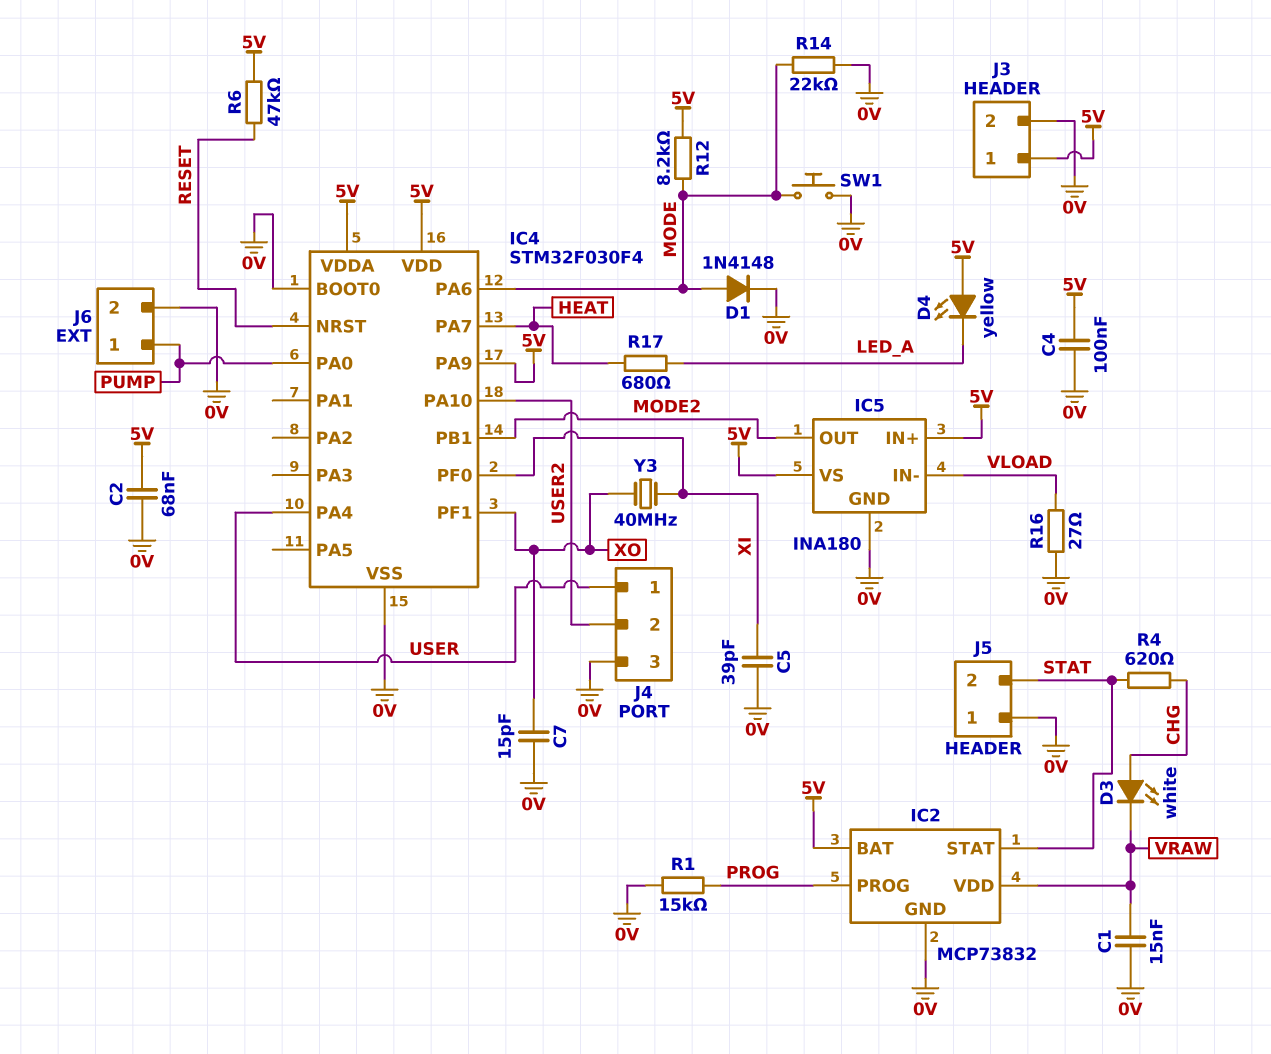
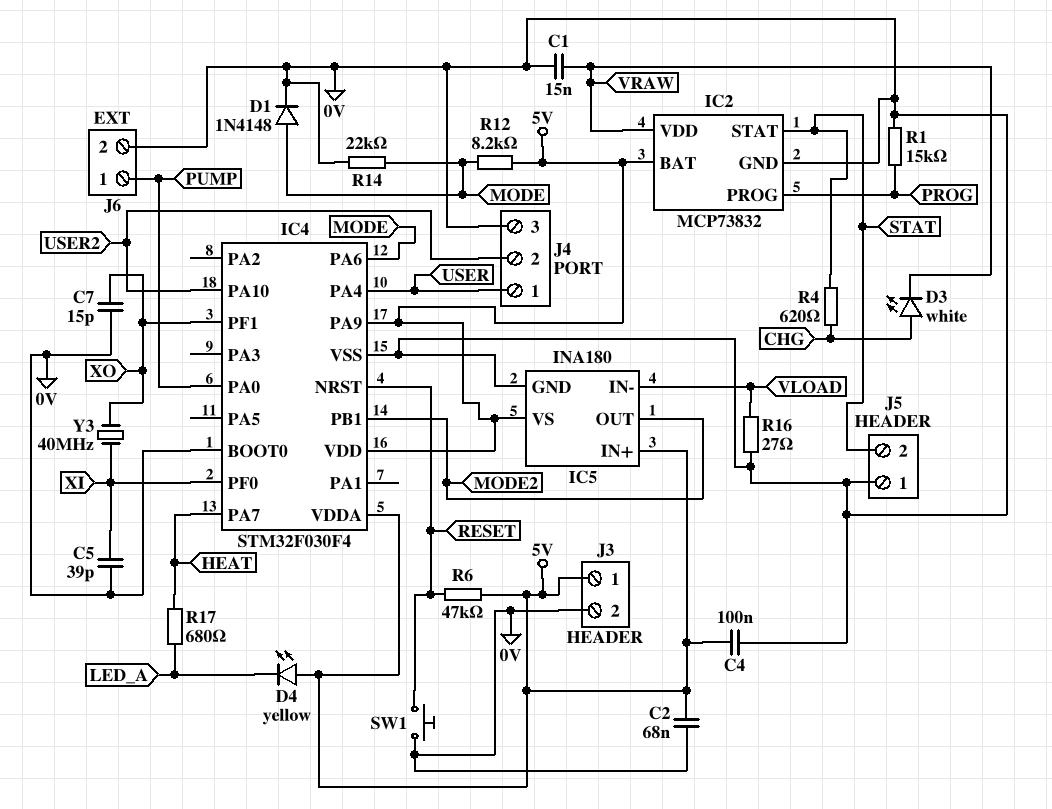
SW1: button (0V, MODE) -> button (0V, RESET)

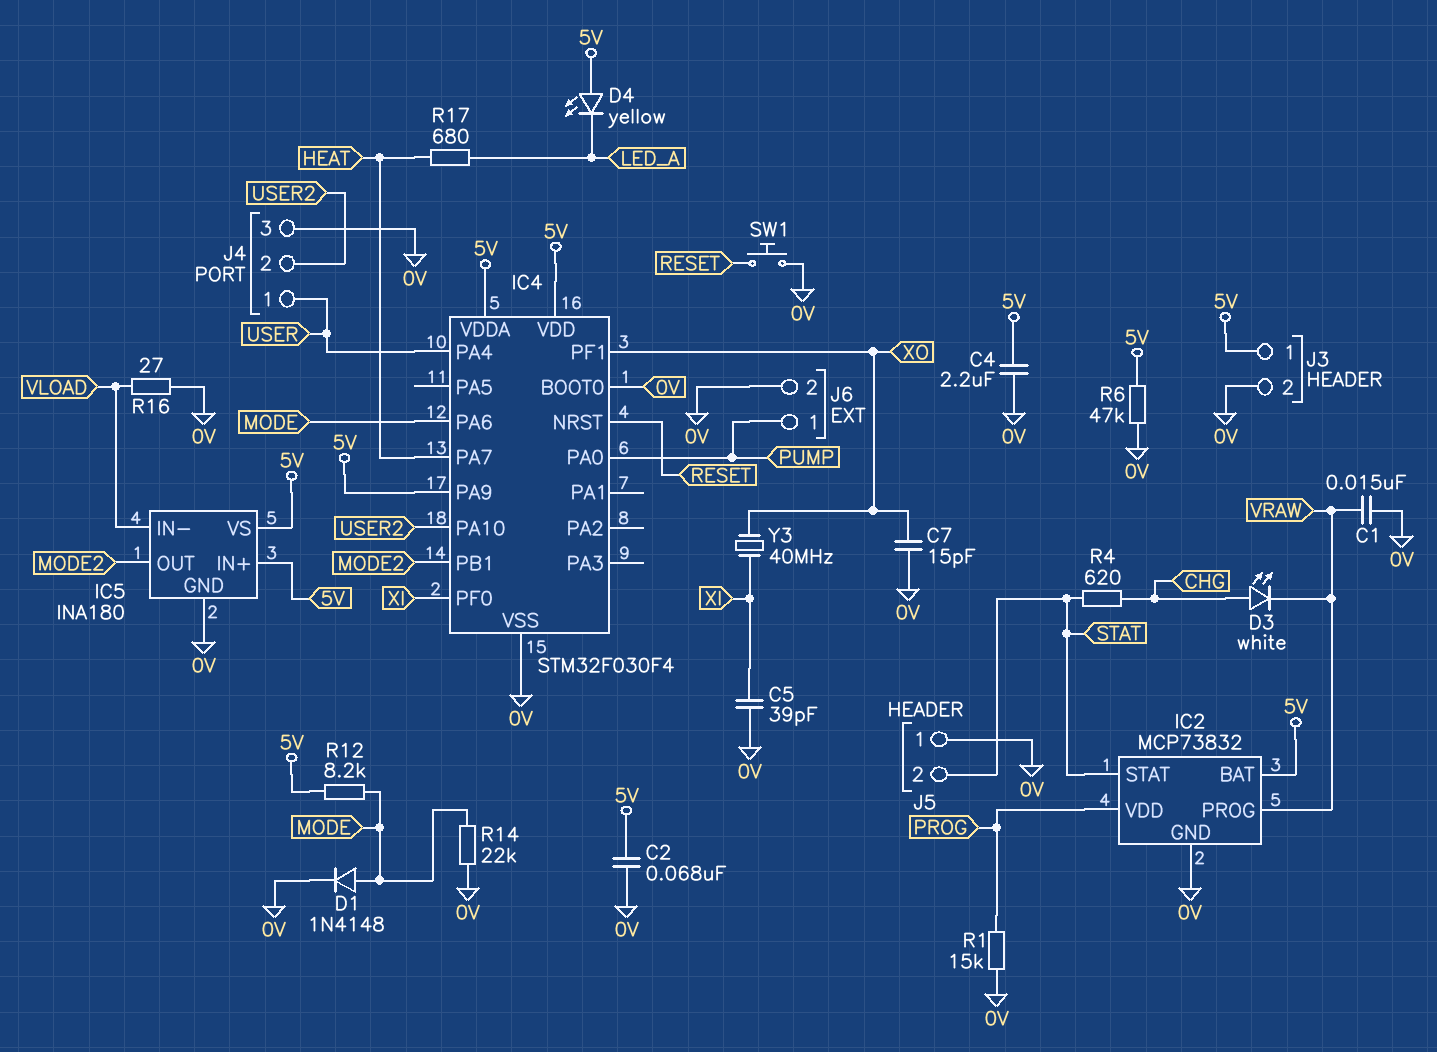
C4: 100nF (0V, 5V) -> 2.2uF (0V, 5V)
IC2 pin PROG: PROG -> VRAW
IC2 pin VDD: VRAW -> PROG
R6: 47k (5V, RESET) -> 47k (0V, 5V)

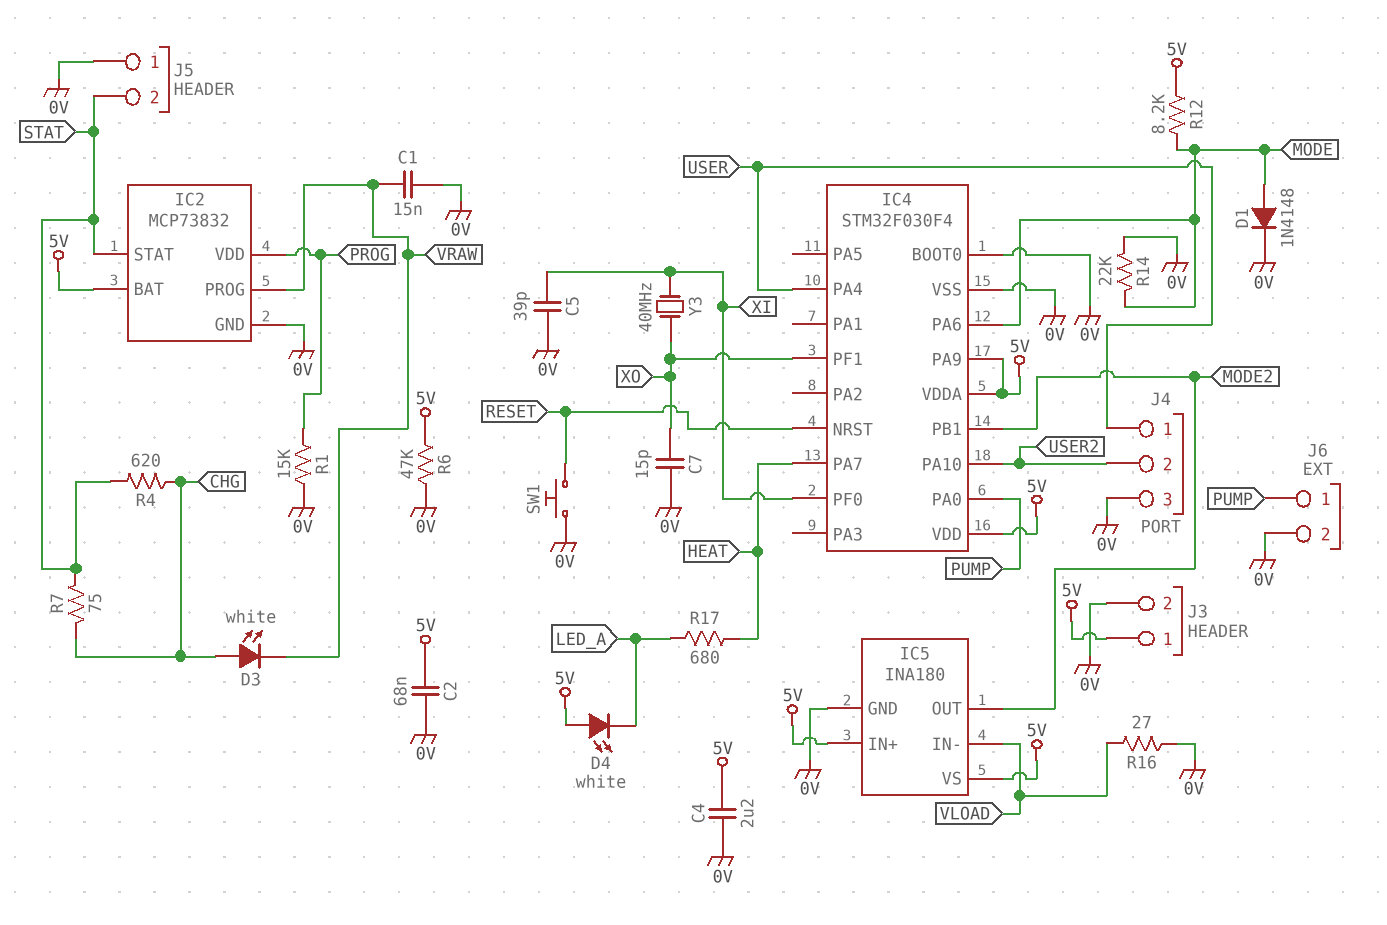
D4: LED yellow (A 5V, K LED_A) -> LED white (A 5V, K LED_A)
R7: none -> 75 (CHG, STAT)

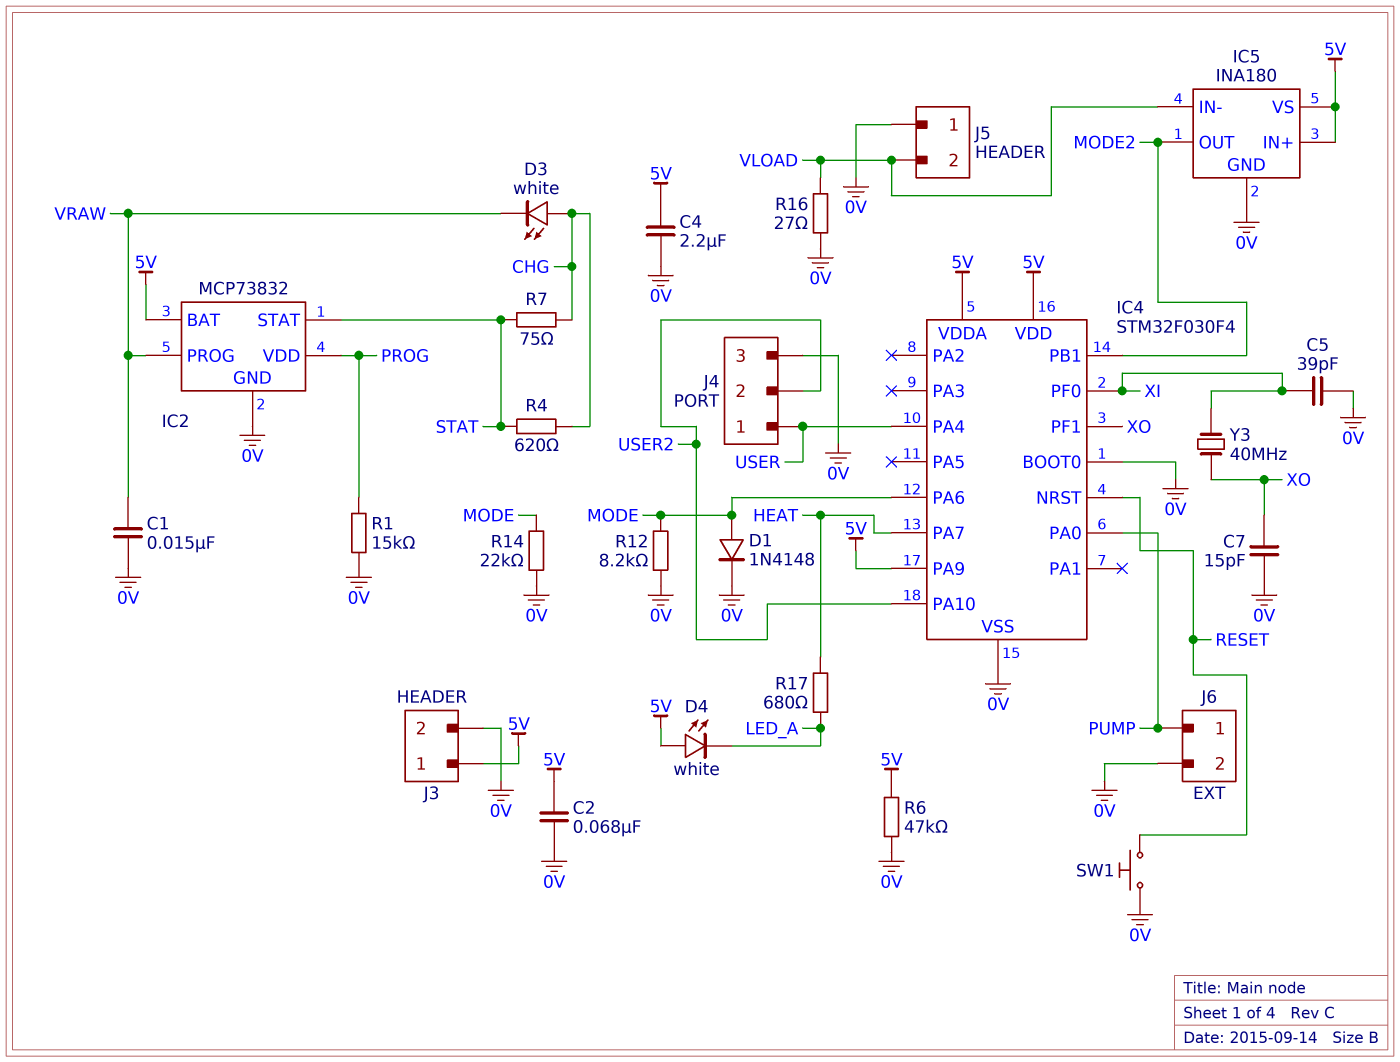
J5 pin 2: STAT -> VLOAD
R12: 8.2k (5V, MODE) -> 8.2k (0V, MODE)

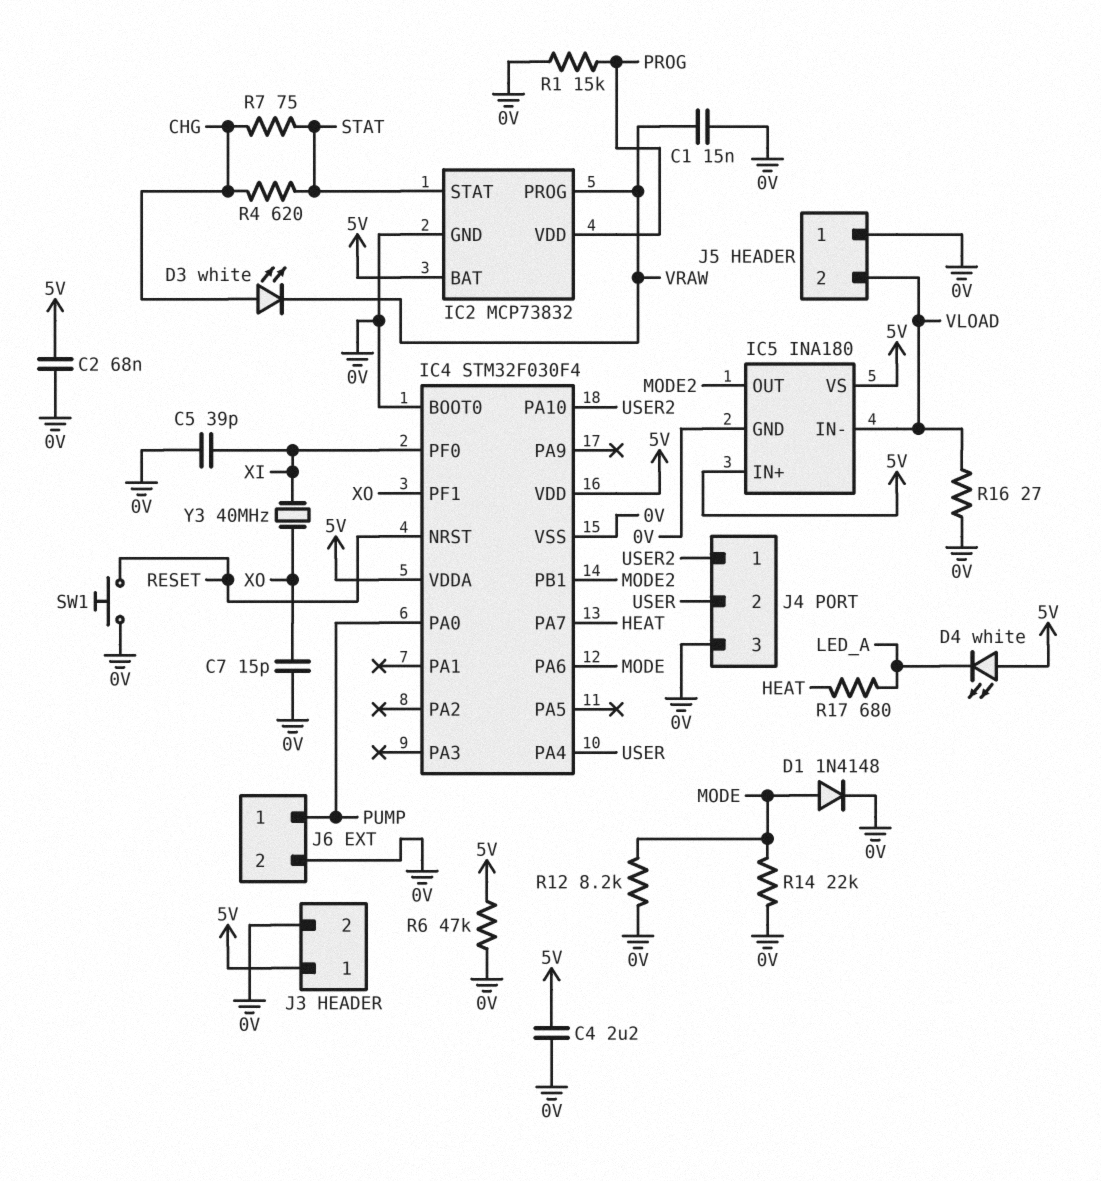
IC4 pin PA9: 5V -> none
J4 pin 1: USER -> USER2
J4 pin 2: USER2 -> USER

